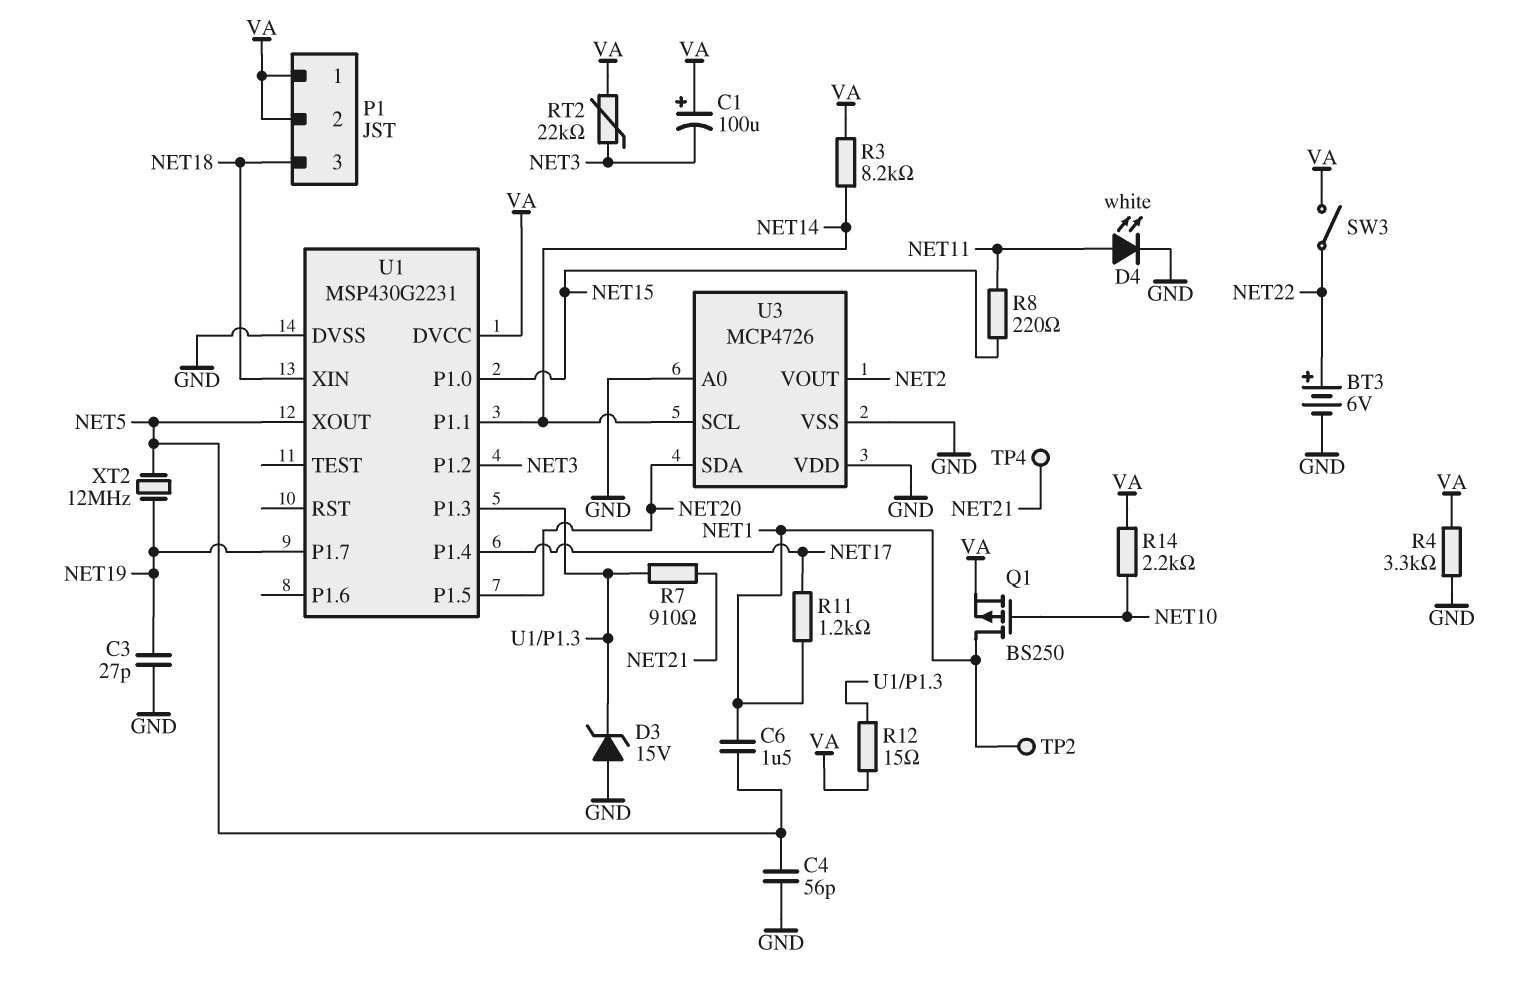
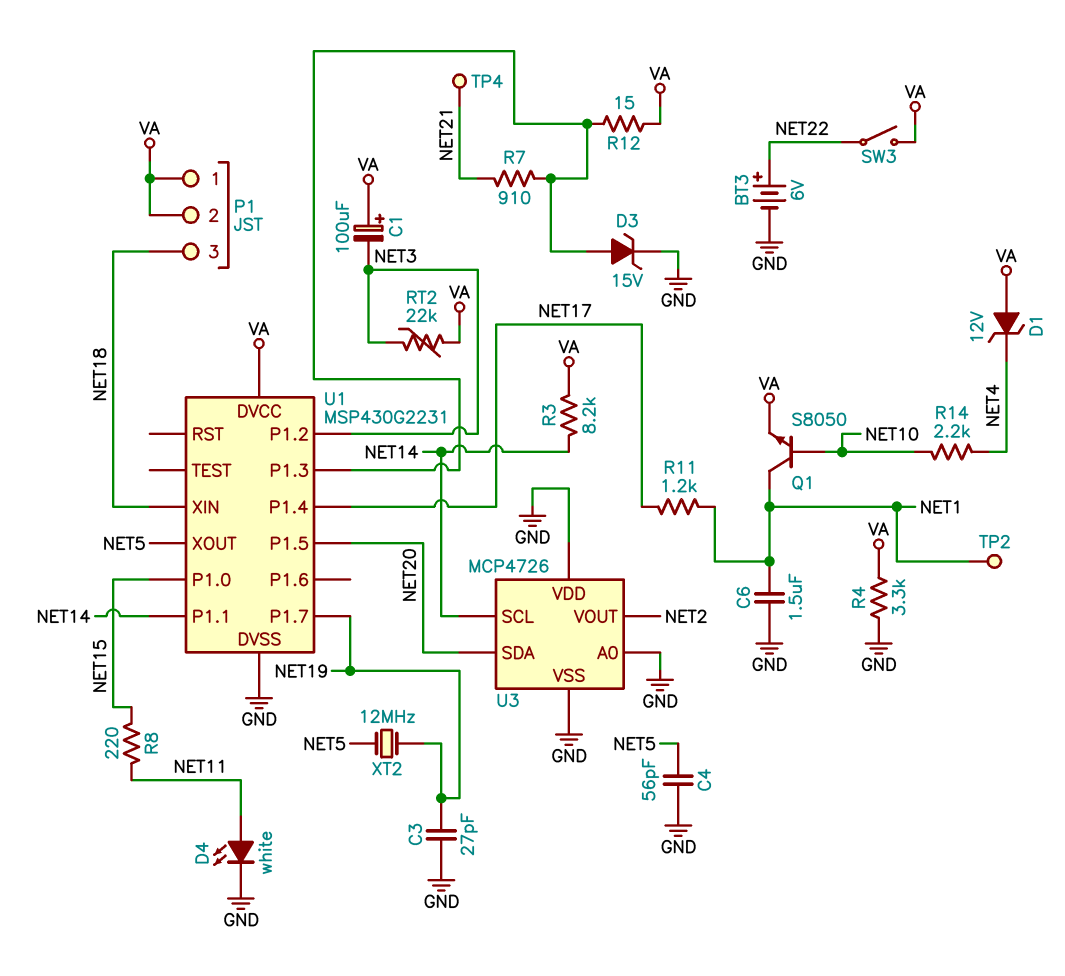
C6: 1.5uF (NET1, NET5) -> 1.5uF (GND, NET1)
D1: none -> zener 12V (A VA, K NET4)
D3: zener 15V (A GND, K U1/P1.3) -> zener 15V (A U1/P1.3, K GND)
Q1: PMOS BS250 (G NET10, D NET1, S VA) -> NPN S8050 (B NET10, C NET1, E VA)
R14: 2.2k (NET10, VA) -> 2.2k (NET4, NET10)

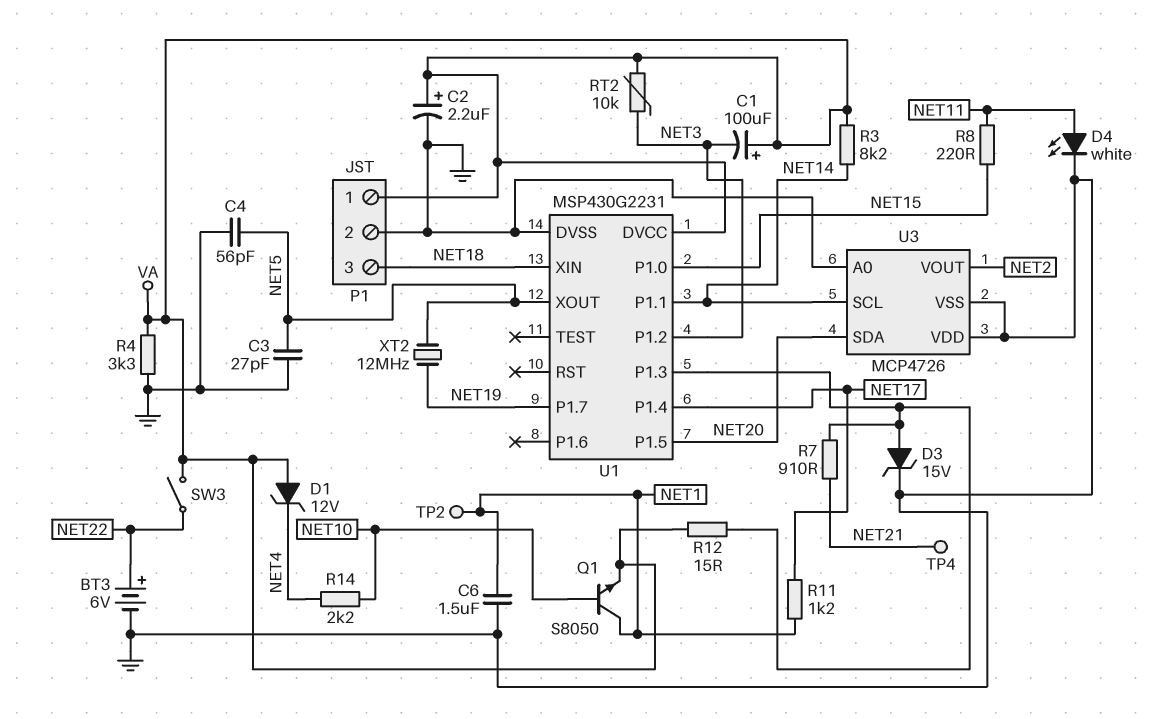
C2: none -> 2.2uF (plus VA, minus GND)
C3: 27pF (GND, NET19) -> 27pF (GND, NET5)
P1 pin 2: VA -> GND
RT2: 22k (NET3, VA) -> 10k (NET3, VA)

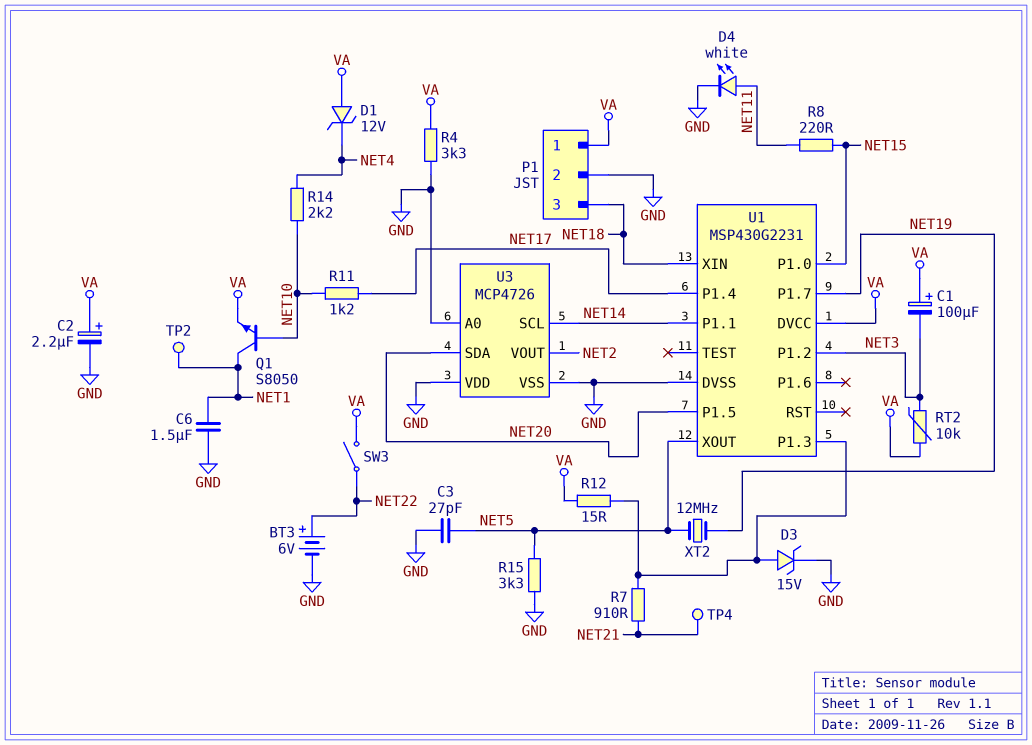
C4: 56pF (GND, NET5) -> none
R3: 8.2k (NET14, VA) -> none
R11: 1.2k (NET1, NET17) -> 1.2k (NET10, NET17)
R15: none -> 3.3k (GND, NET5)

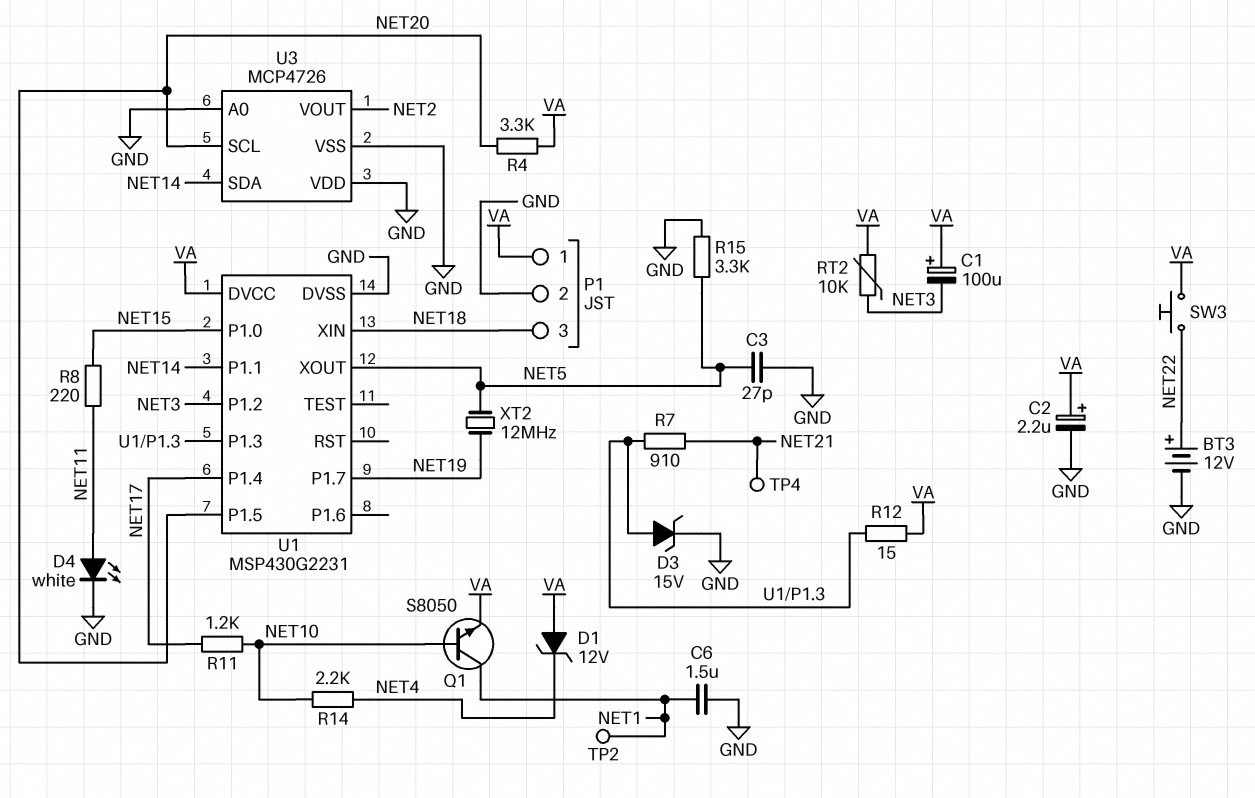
BT3: 6V (plus NET22, minus GND) -> 12V (plus NET22, minus GND)
R4: 3.3k (GND, VA) -> 3.3k (NET20, VA)
SW3: switch (NET22, VA) -> button (NET22, VA)
U3 pin SCL: NET14 -> NET20
U3 pin SDA: NET20 -> NET14

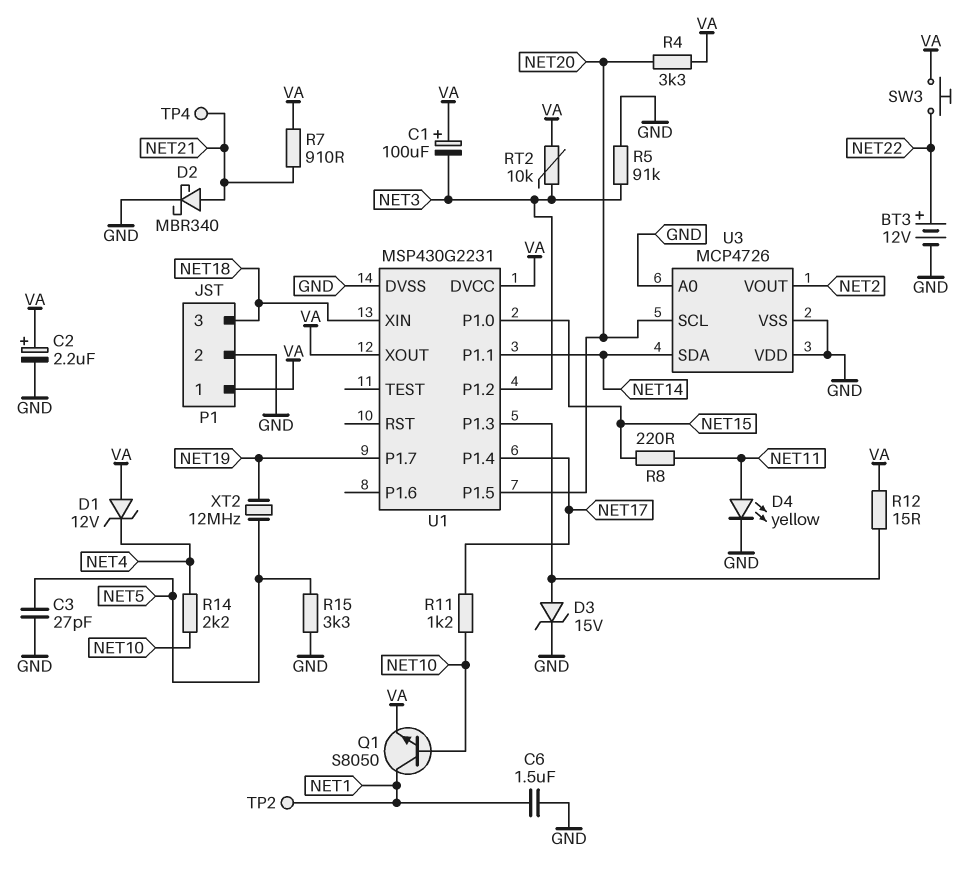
D2: none -> schottky MBR340 (A NET21, K GND)
D4: LED white (A NET11, K GND) -> LED yellow (A NET11, K GND)
R5: none -> 91k (GND, NET3)
R7: 910 (NET21, U1/P1.3) -> 910 (NET21, VA)
U1 pin XOUT: NET5 -> VA

